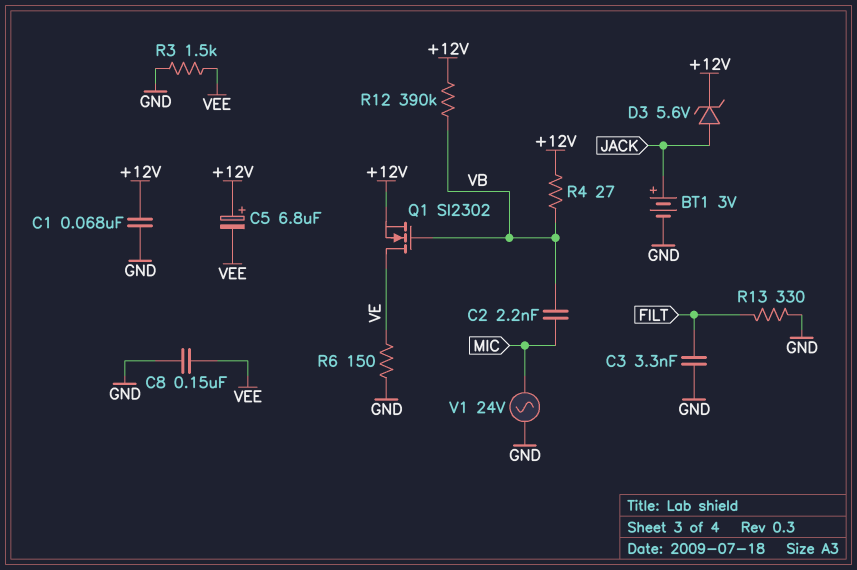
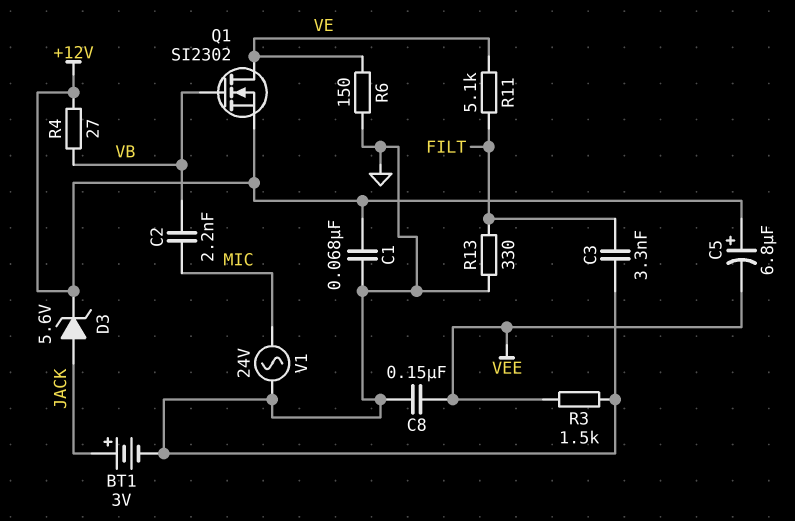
R11: none -> 5.1k (FILT, VE)
R12: 390k (+12V, VB) -> none

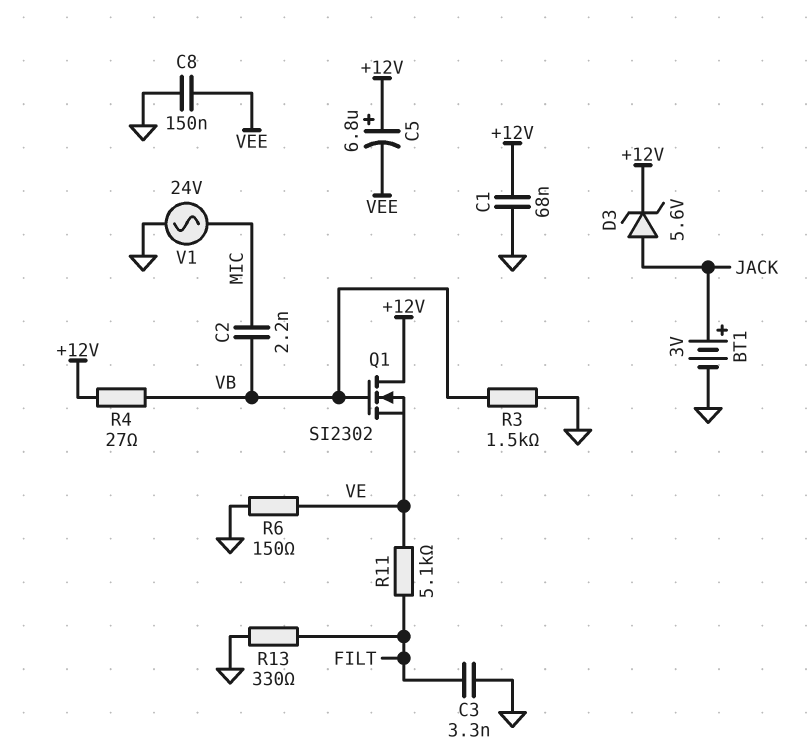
Q1: NMOS SI2302 (G VB, D VE, S +12V) -> NMOS SI2302 (G VB, D +12V, S VE)
R3: 1.5k (GND, VEE) -> 1.5k (GND, VB)

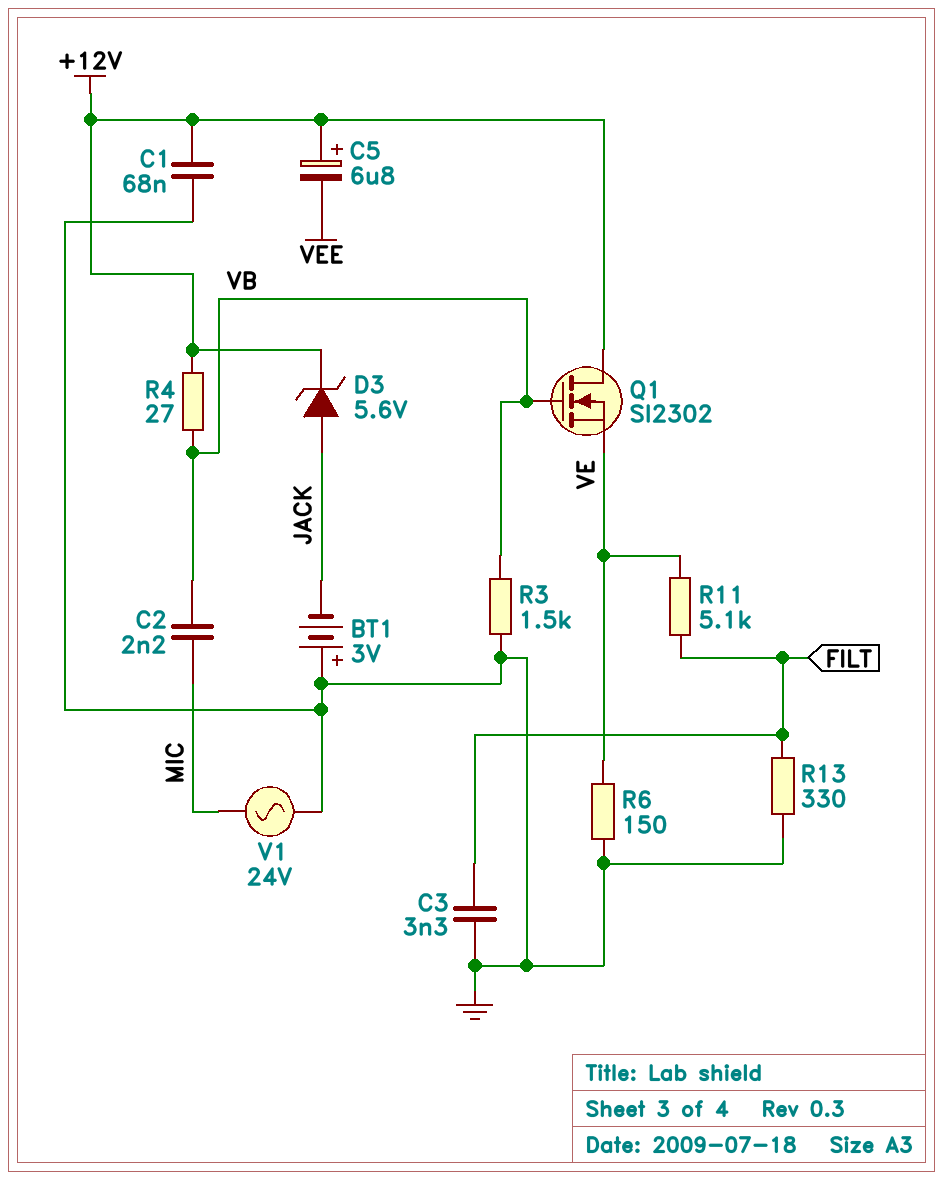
BT1: 3V (plus JACK, minus GND) -> 3V (plus GND, minus JACK)
C8: 150nF (GND, VEE) -> none

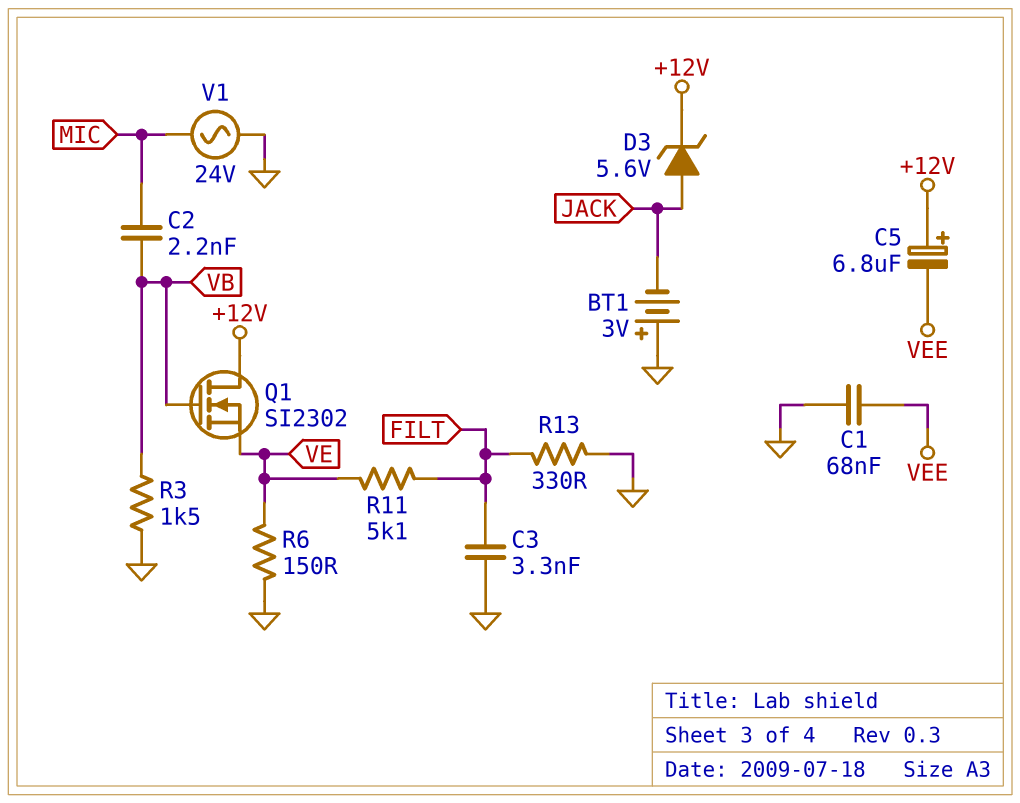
C1: 68nF (+12V, GND) -> 68nF (GND, VEE)
R4: 27 (+12V, VB) -> none

